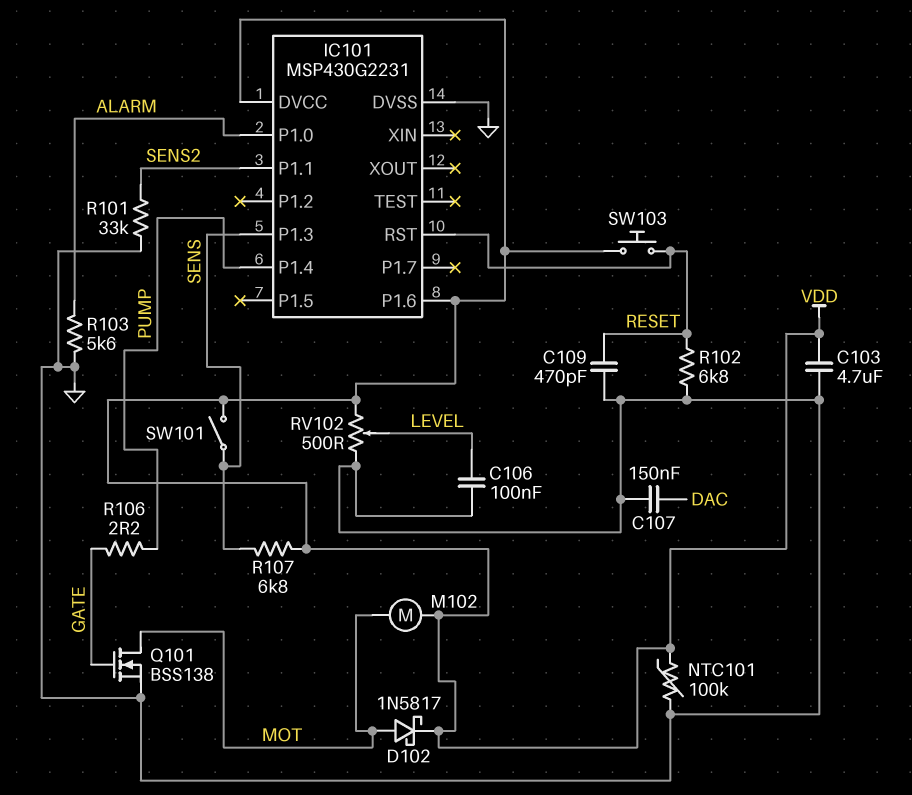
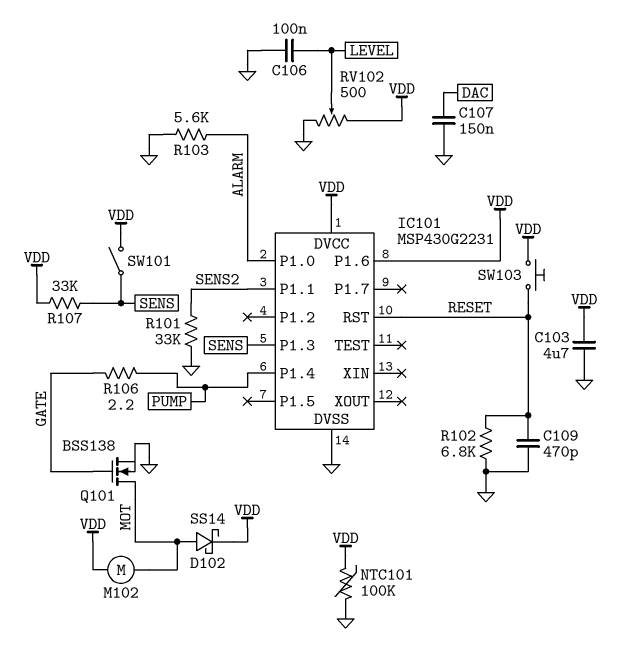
D102: schottky 1N5817 (A MOT, K VDD) -> schottky SS14 (A MOT, K VDD)
R107: 6.8k (SENS, VDD) -> 33k (SENS, VDD)

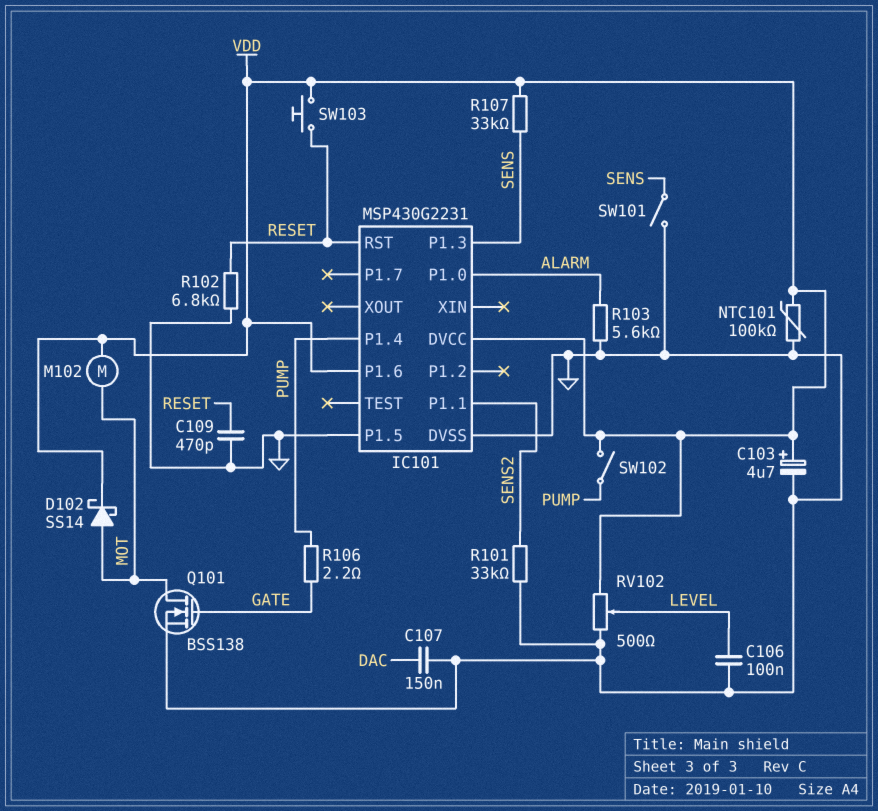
C103: 4.7uF (GND, VDD) -> 4.7uF (plus VDD, minus GND)
IC101 pin P1.5: none -> GND
SW101: switch (SENS, VDD) -> switch (GND, SENS)
SW102: none -> switch (PUMP, VDD)

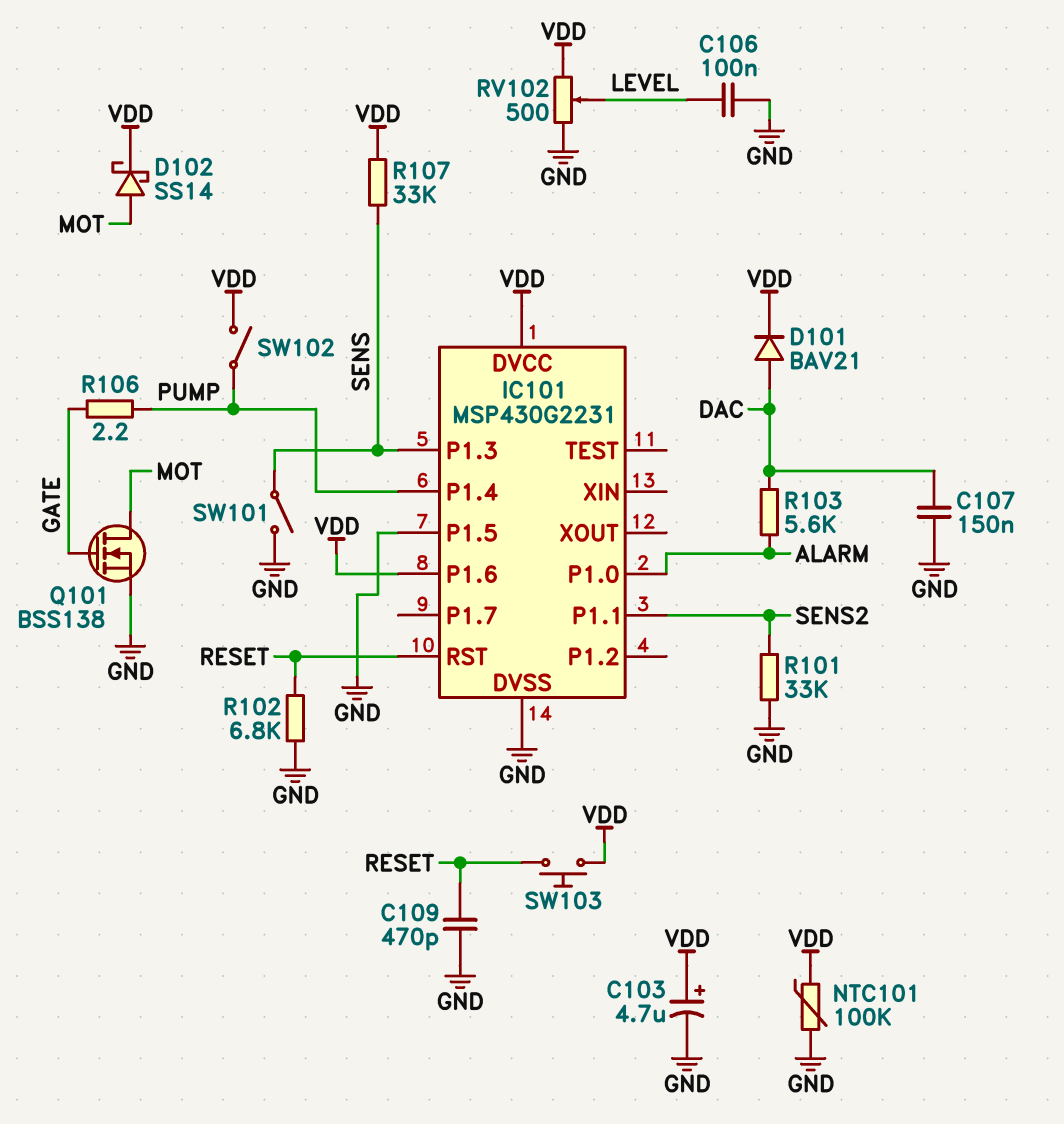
D101: none -> diode BAV21 (A DAC, K VDD)
M102: motor (MOT, VDD) -> none
R103: 5.6k (ALARM, GND) -> 5.6k (ALARM, DAC)

